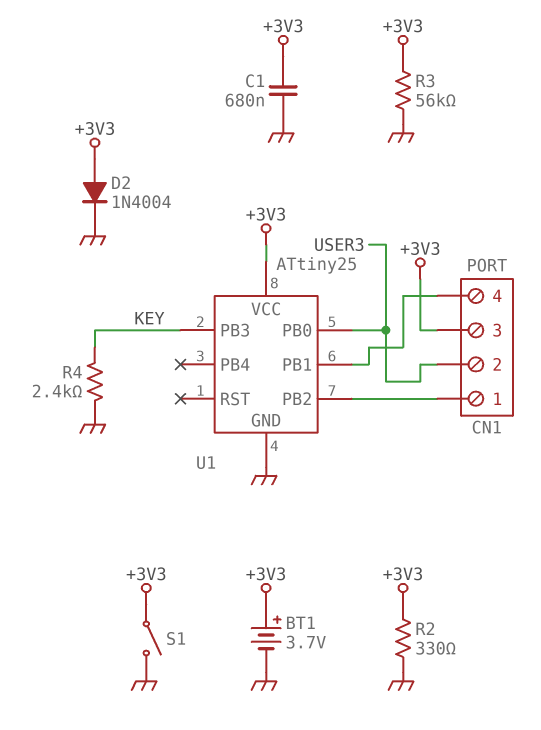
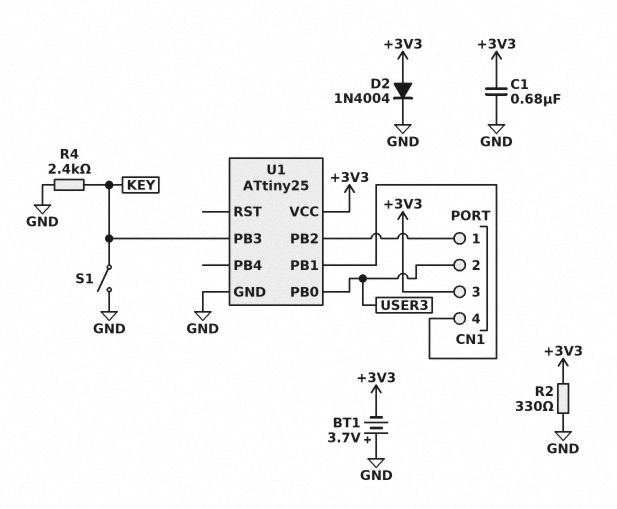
BT1: 3.7V (plus +3V3, minus GND) -> 3.7V (plus GND, minus +3V3)
R3: 56k (+3V3, GND) -> none
S1: switch (+3V3, GND) -> switch (GND, KEY)

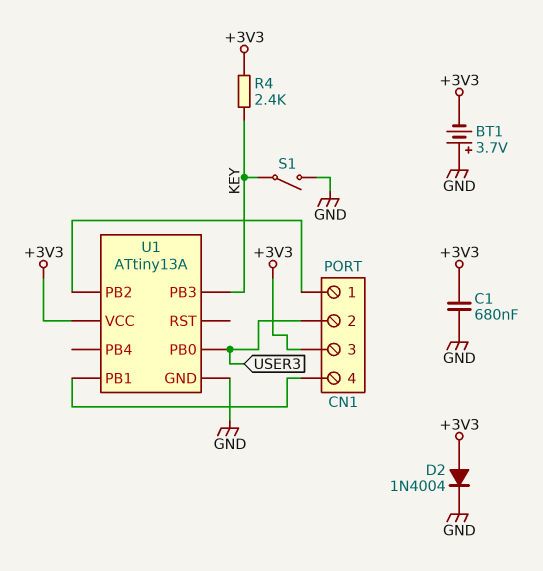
R2: 330 (+3V3, GND) -> none
R4: 2.4k (GND, KEY) -> 2.4k (+3V3, KEY)
U1: ATtiny25 -> ATtiny13A

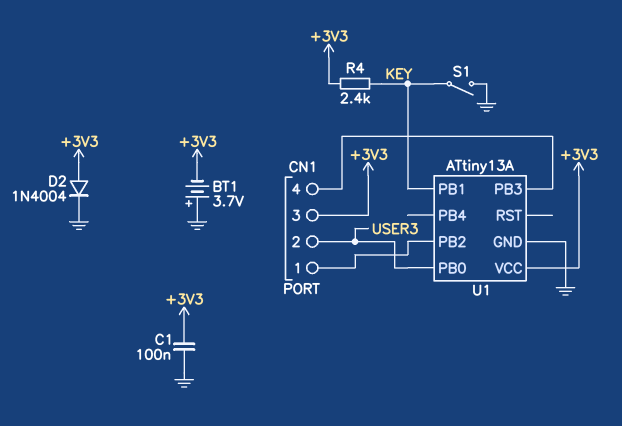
C1: 680nF (+3V3, GND) -> 100nF (+3V3, GND)
U1 pin PB1: CN1/4 -> KEY
U1 pin PB3: KEY -> CN1/4

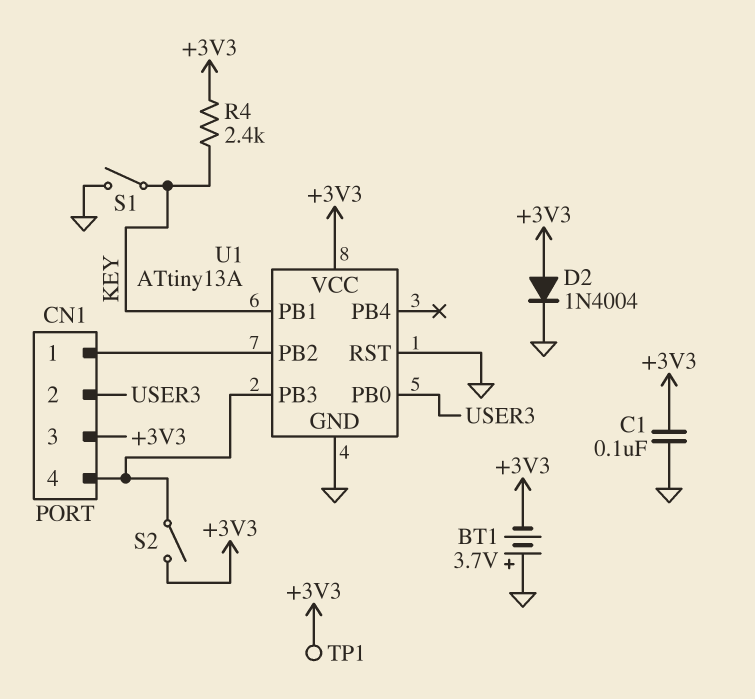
S2: none -> switch (+3V3, CN1/4)
TP1: none -> test point (+3V3)
U1 pin RST: none -> GND

